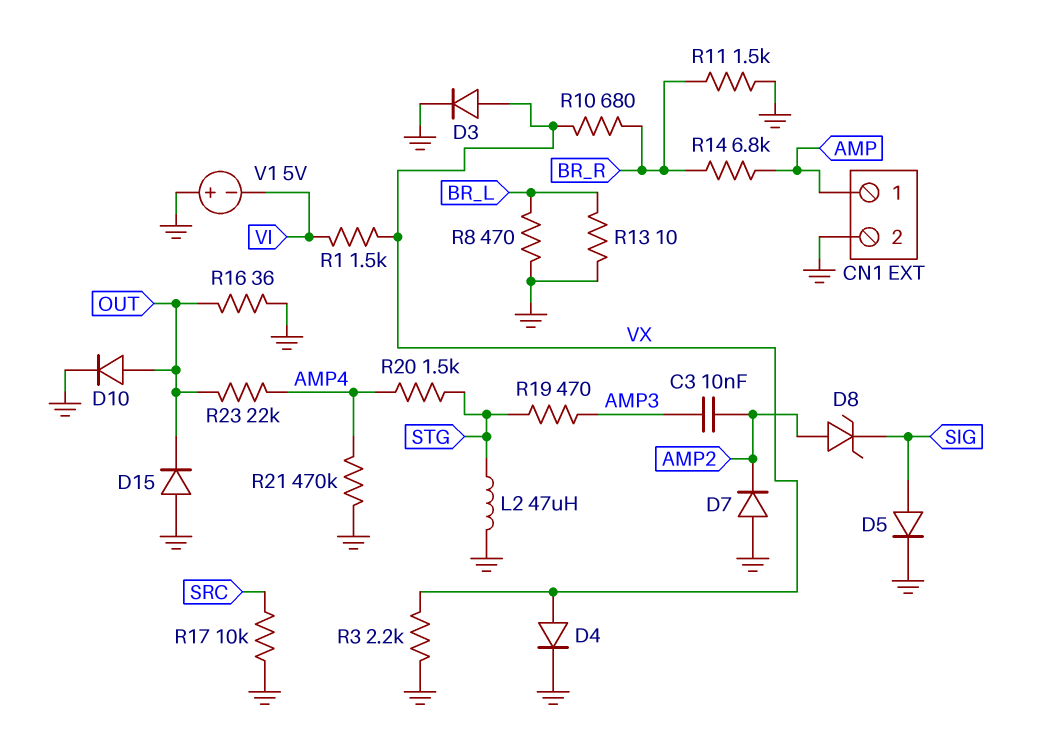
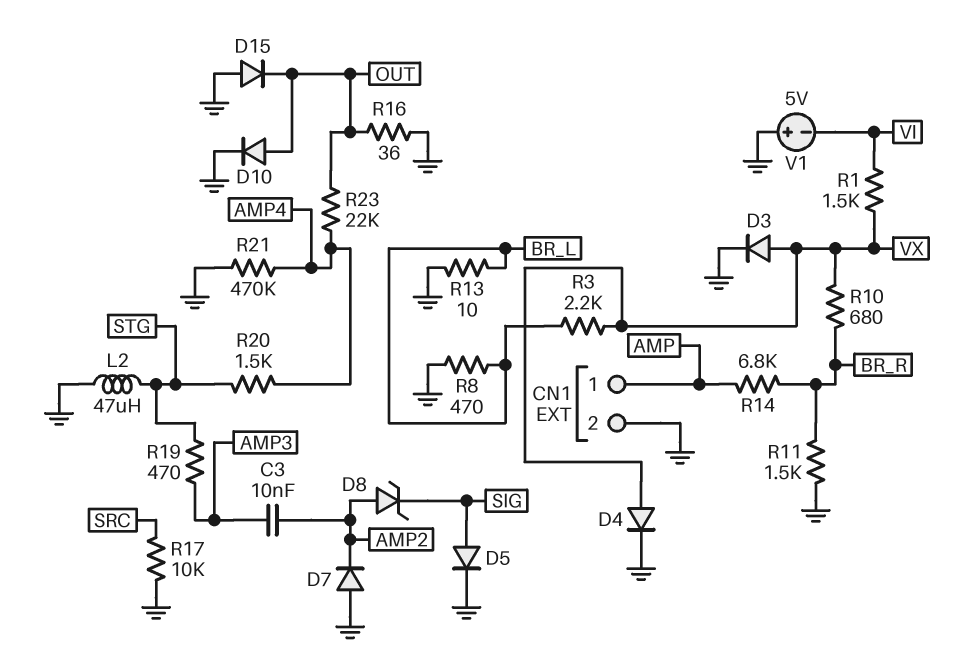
R3: 2.2k (GND, VX) -> 2.2k (BR_L, VX)

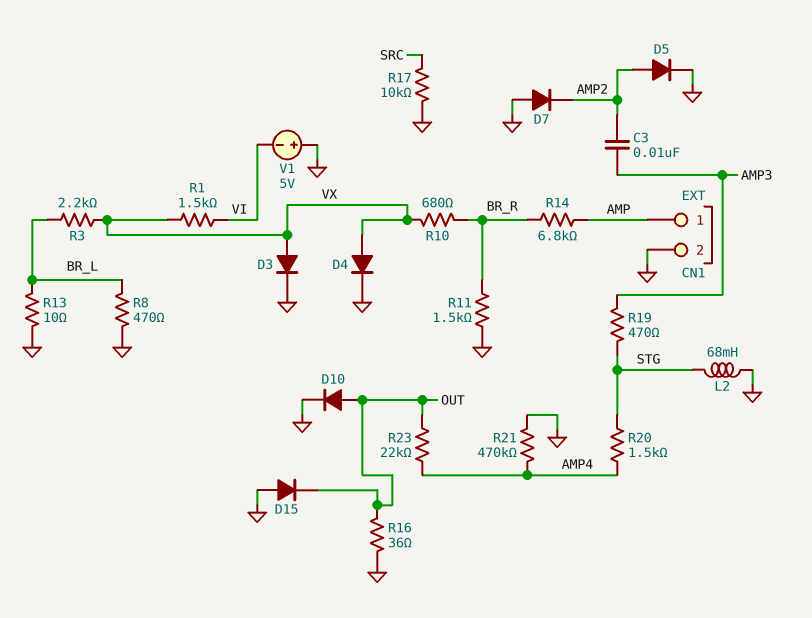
D5: diode (A SIG, K GND) -> diode (A AMP2, K GND)
D8: zener (A AMP2, K SIG) -> none
L2: 47uH (GND, STG) -> 68mH (GND, STG)

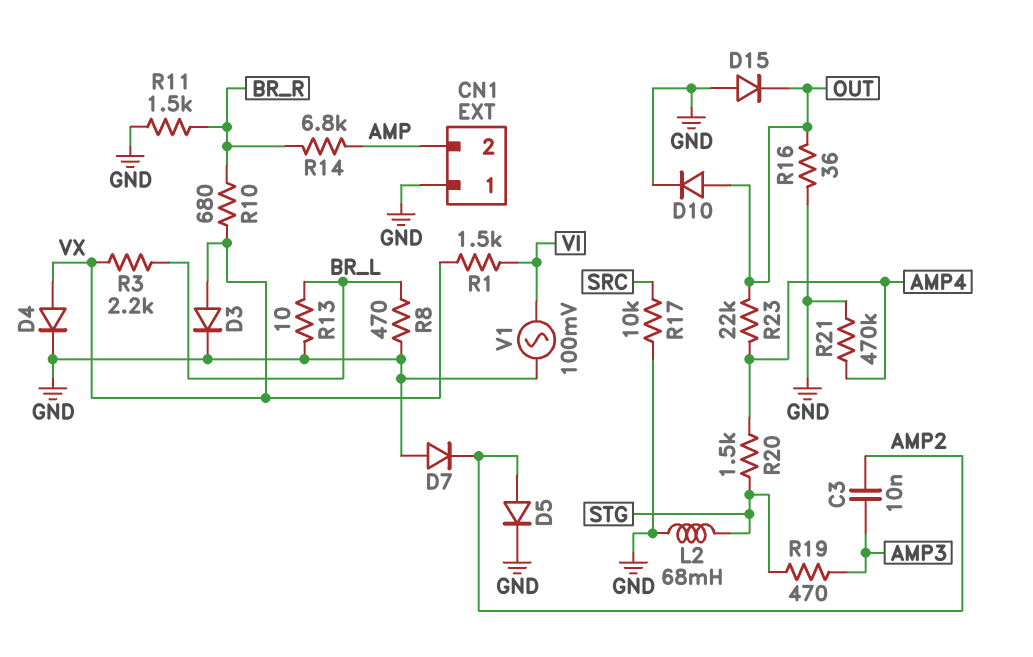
CN1 pin 1: AMP -> GND
CN1 pin 2: GND -> AMP
V1: 5V (plus GND, minus VI) -> AC 100mV (GND, VI)

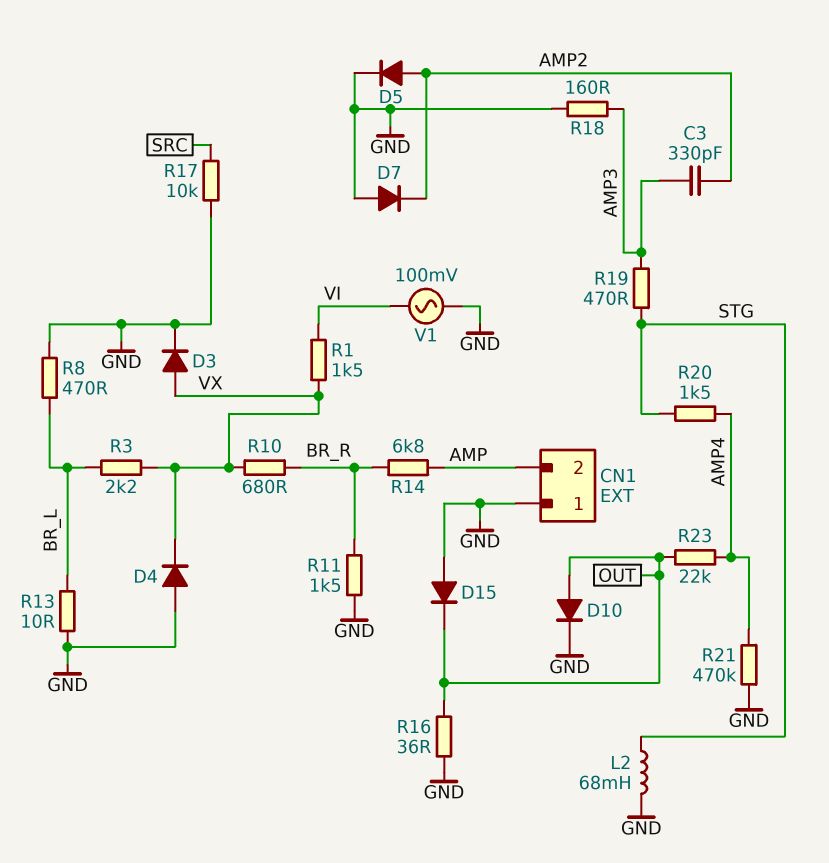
C3: 10nF (AMP2, AMP3) -> 330pF (AMP2, AMP3)
D4: diode (A VX, K GND) -> diode (A GND, K VX)
R18: none -> 160 (AMP3, GND)

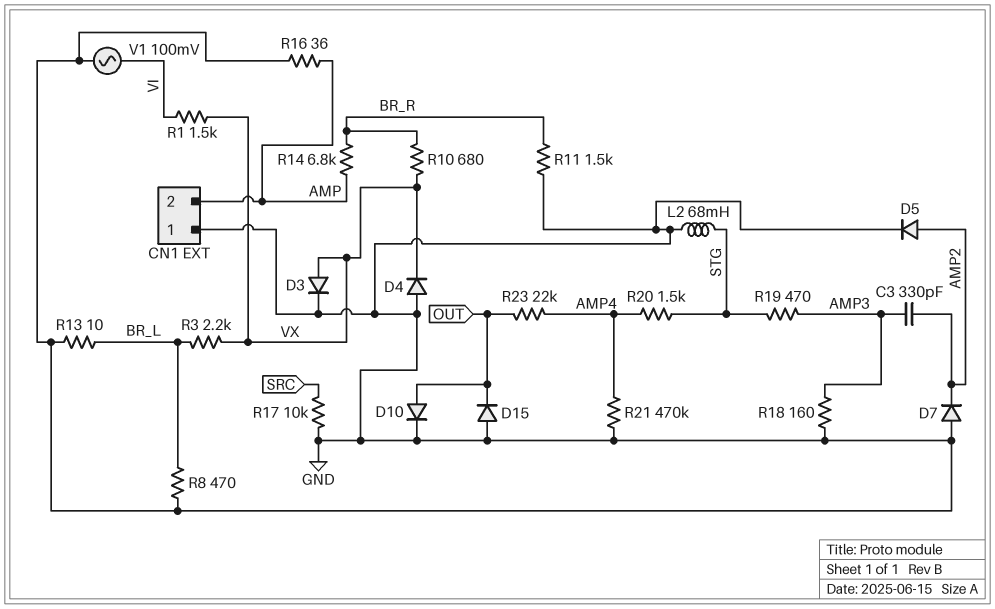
R16: 36 (GND, OUT) -> 36 (AMP, GND)

